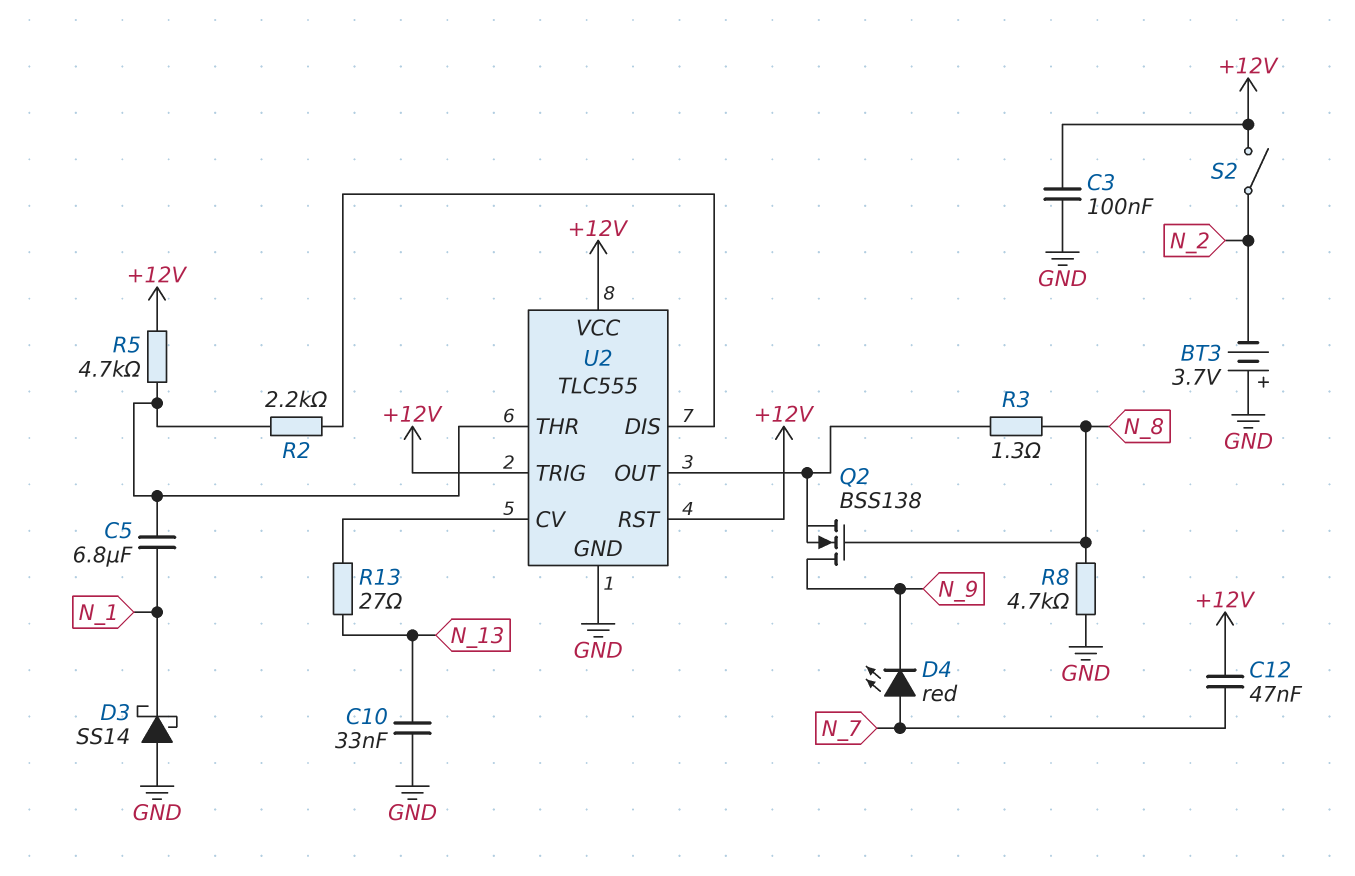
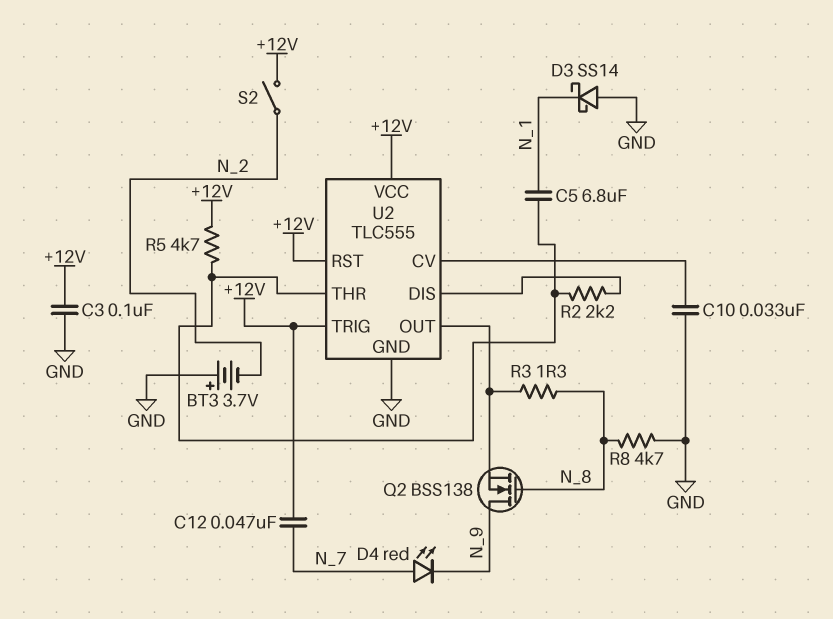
C10: 33nF (GND, N_13) -> 33nF (GND, U2/CV)
R13: 27 (N_13, U2/CV) -> none

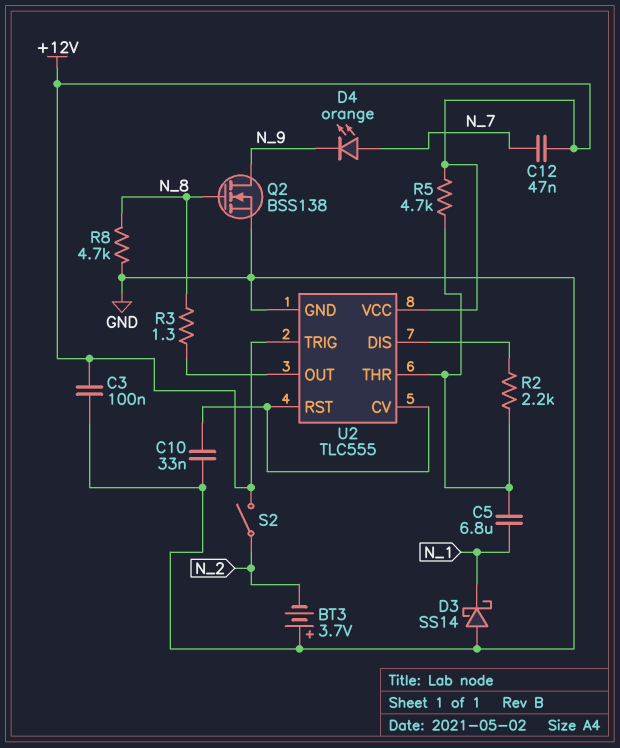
D4: LED red (A N_7, K N_9) -> LED orange (A N_7, K N_9)
Q2: NMOS BSS138 (G N_8, D N_9, S U2/OUT) -> NMOS BSS138 (G N_8, D N_9, S GND)
U2 pin RST: +12V -> U2/CV

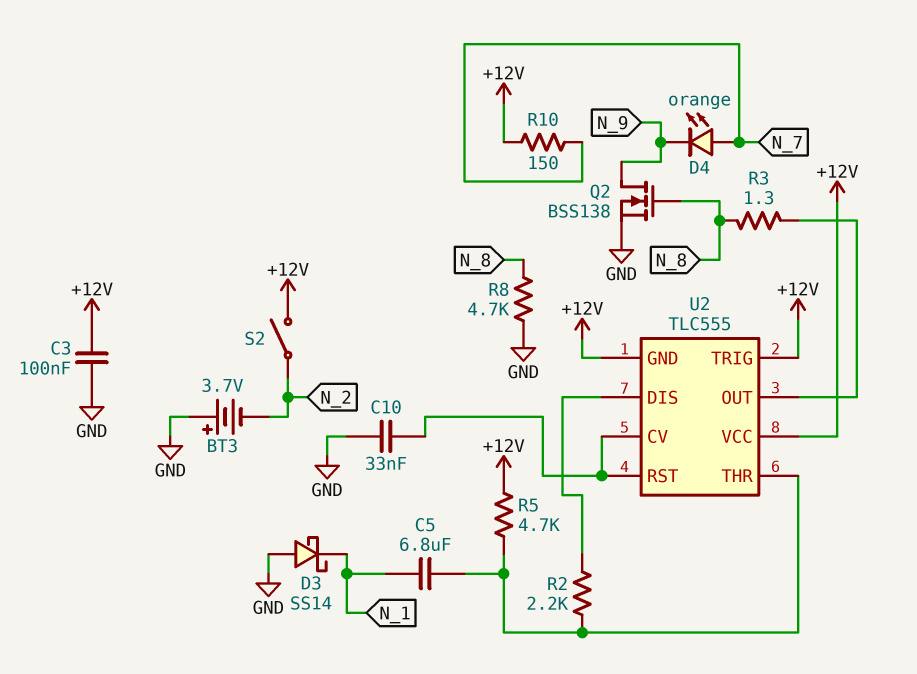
C12: 47nF (+12V, N_7) -> none
R10: none -> 150 (+12V, N_7)
U2 pin GND: GND -> +12V

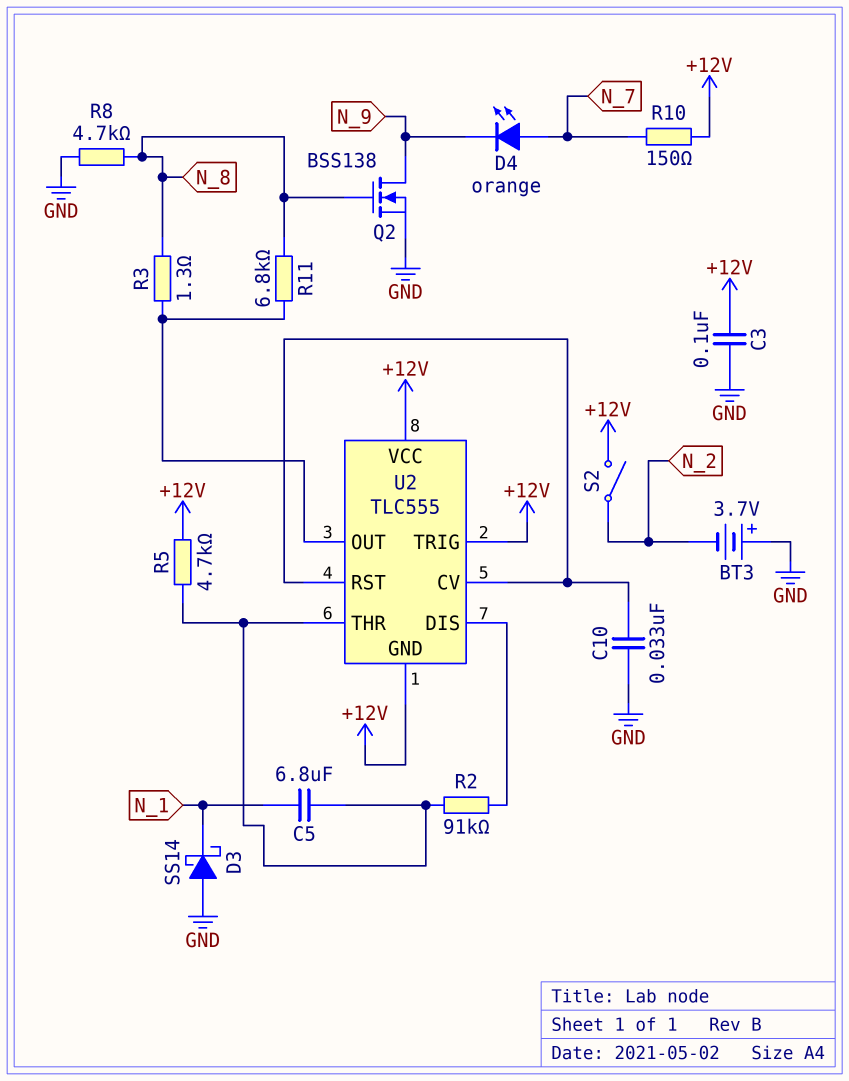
R2: 2.2k (U2/DIS, U2/THR) -> 91k (U2/DIS, U2/THR)
R11: none -> 6.8k (N_8, U2/OUT)

